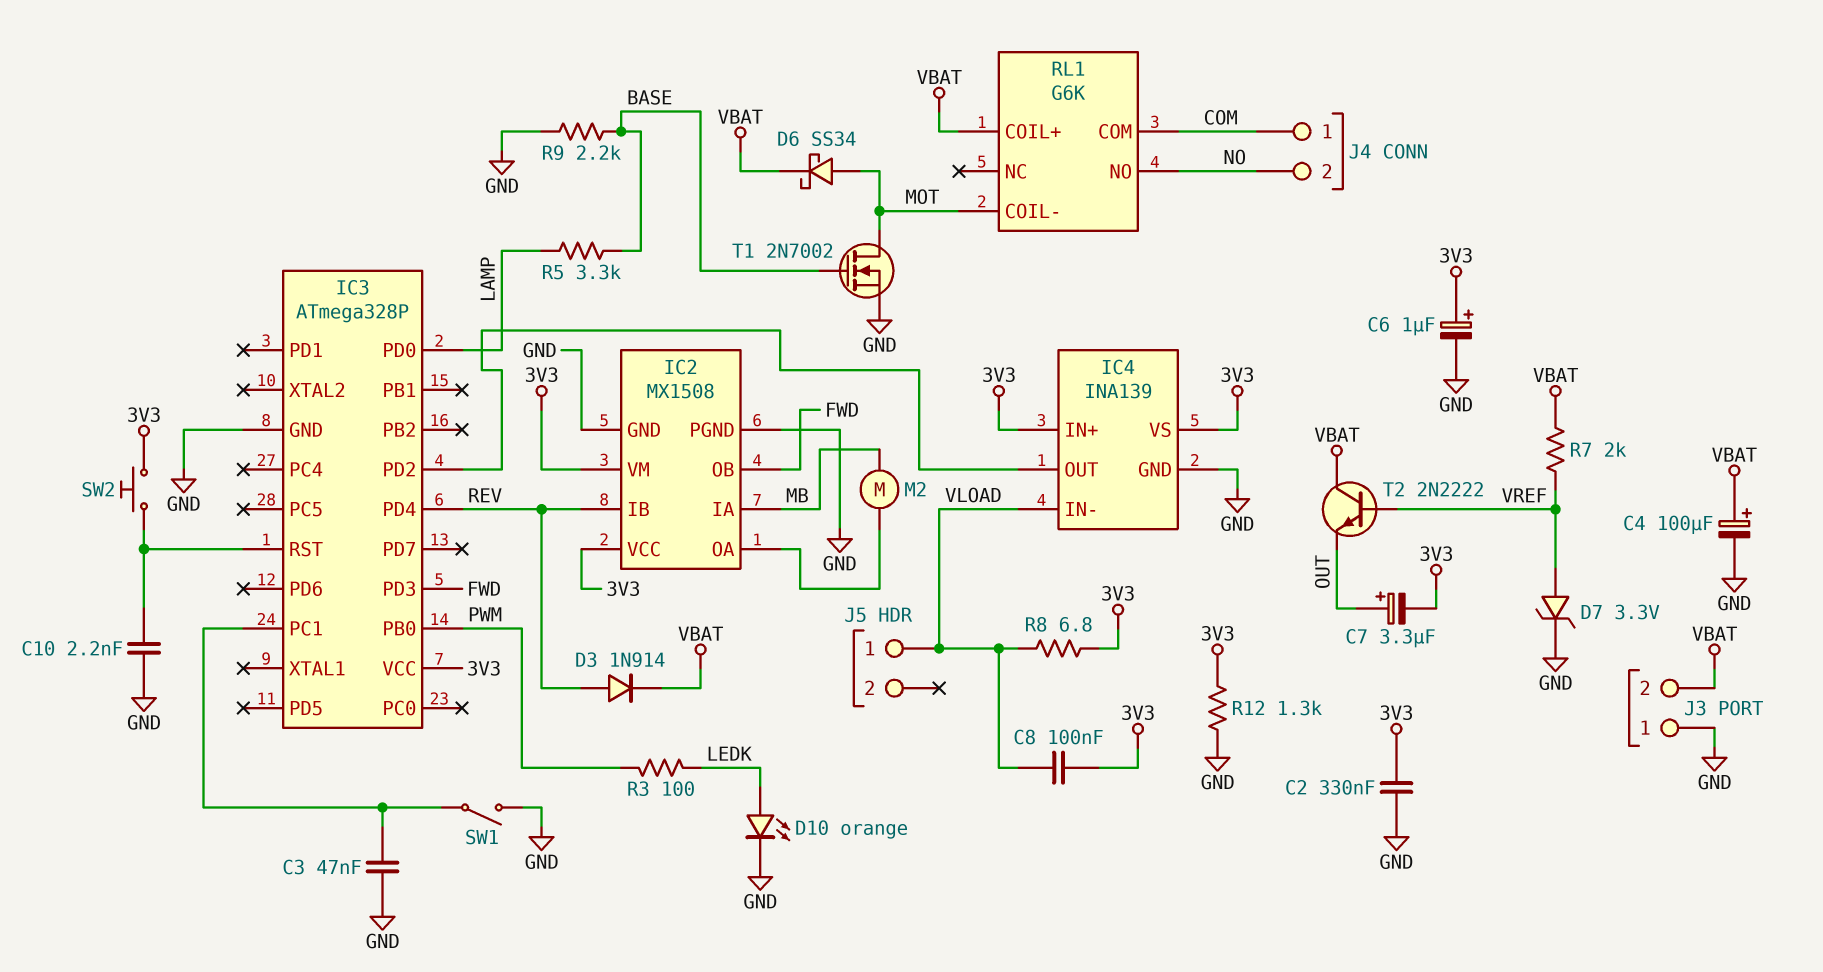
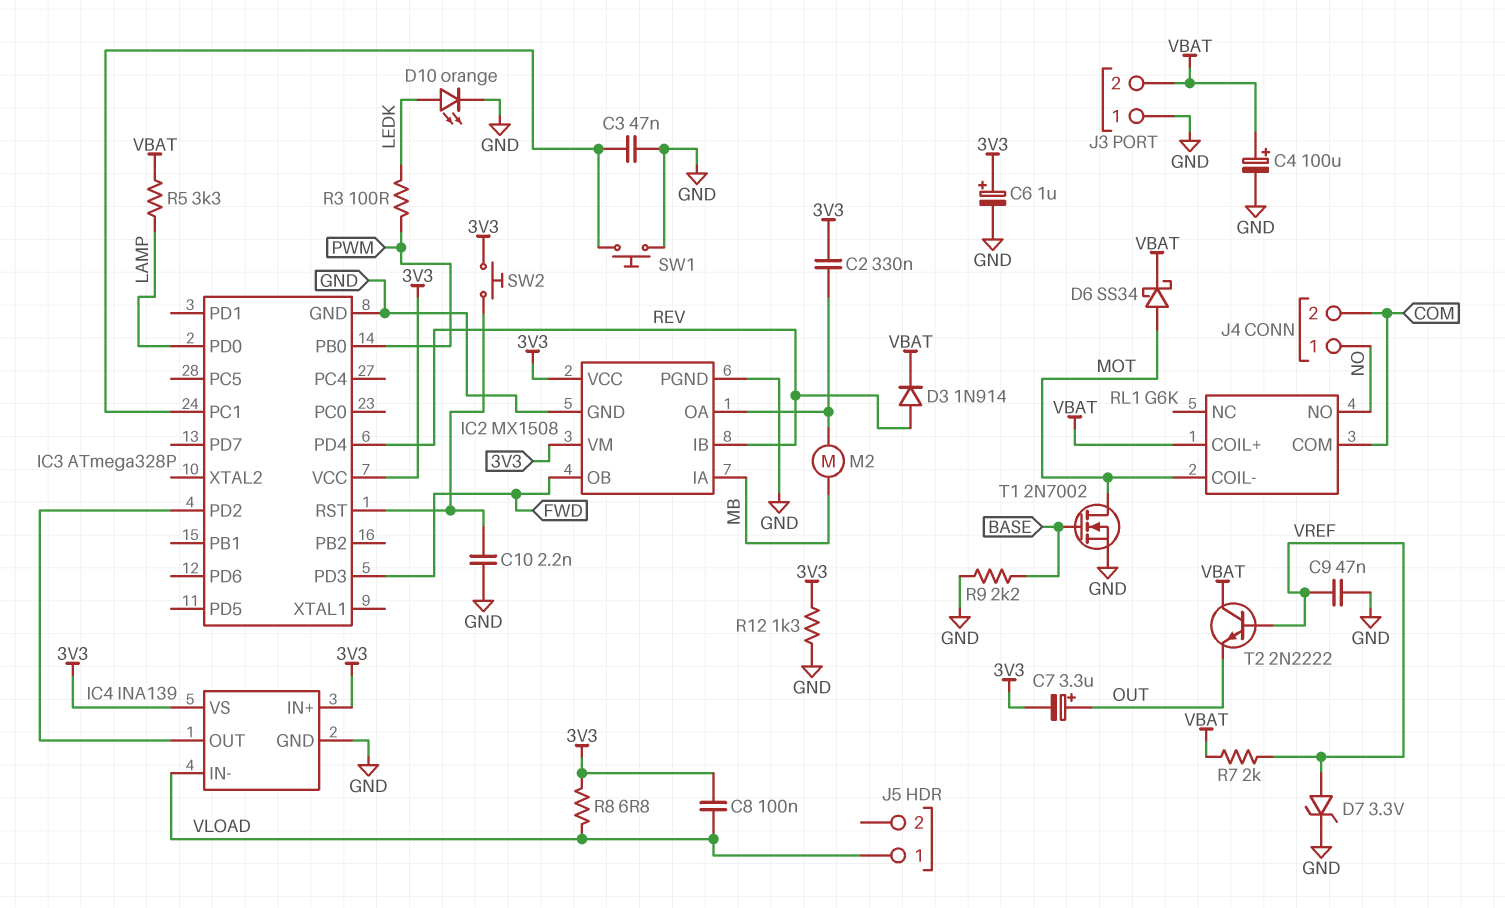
C2: 330nF (3V3, GND) -> 330nF (3V3, IC2/OA)
C9: none -> 47nF (GND, VREF)
J4 pin 1: COM -> NO
J4 pin 2: NO -> COM
R5: 3.3k (BASE, LAMP) -> 3.3k (LAMP, VBAT)
SW1: switch (GND, IC3/PC1) -> button (GND, IC3/PC1)

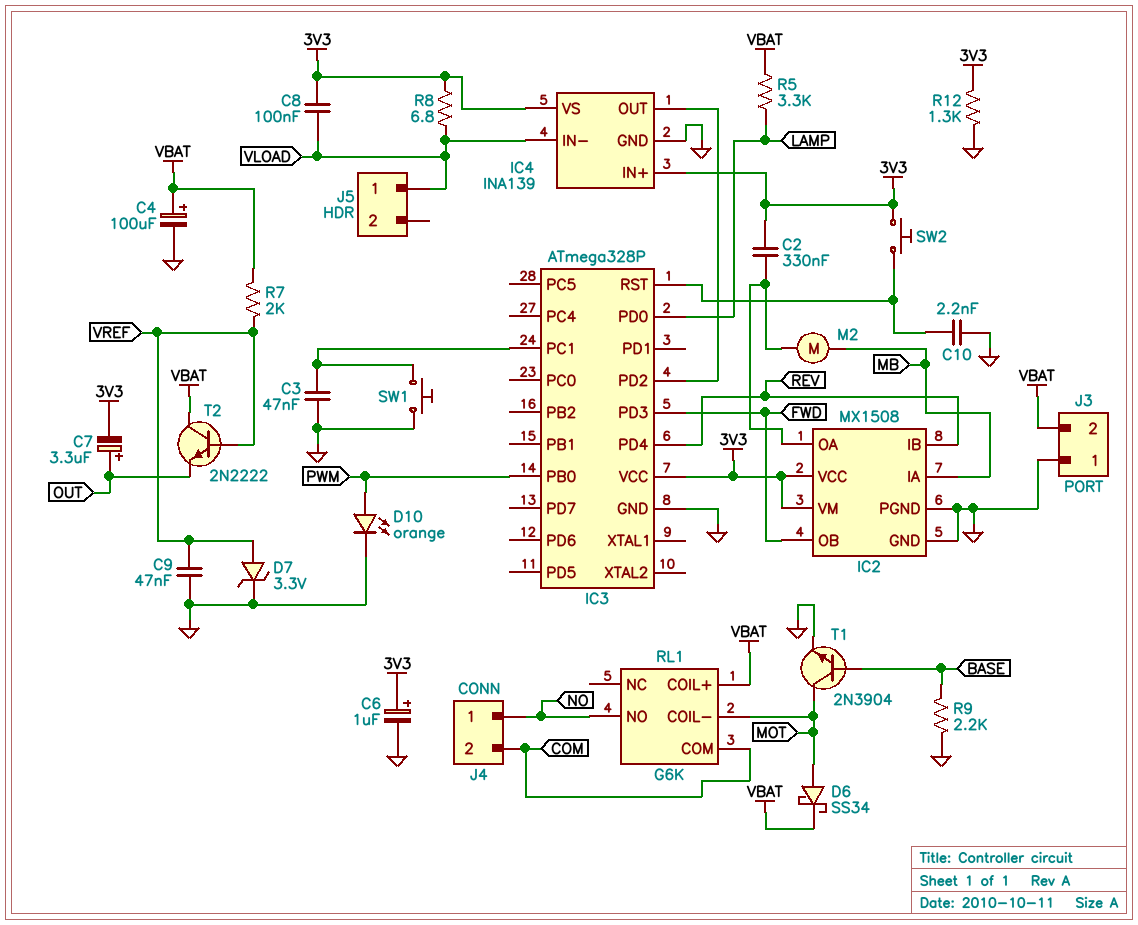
D3: diode 1N914 (A REV, K VBAT) -> none
D10: LED orange (A LEDK, K GND) -> LED orange (A PWM, K GND)
R3: 100 (LEDK, PWM) -> none
T1: NMOS 2N7002 (G BASE, D MOT, S GND) -> NPN 2N3904 (B BASE, C MOT, E GND)

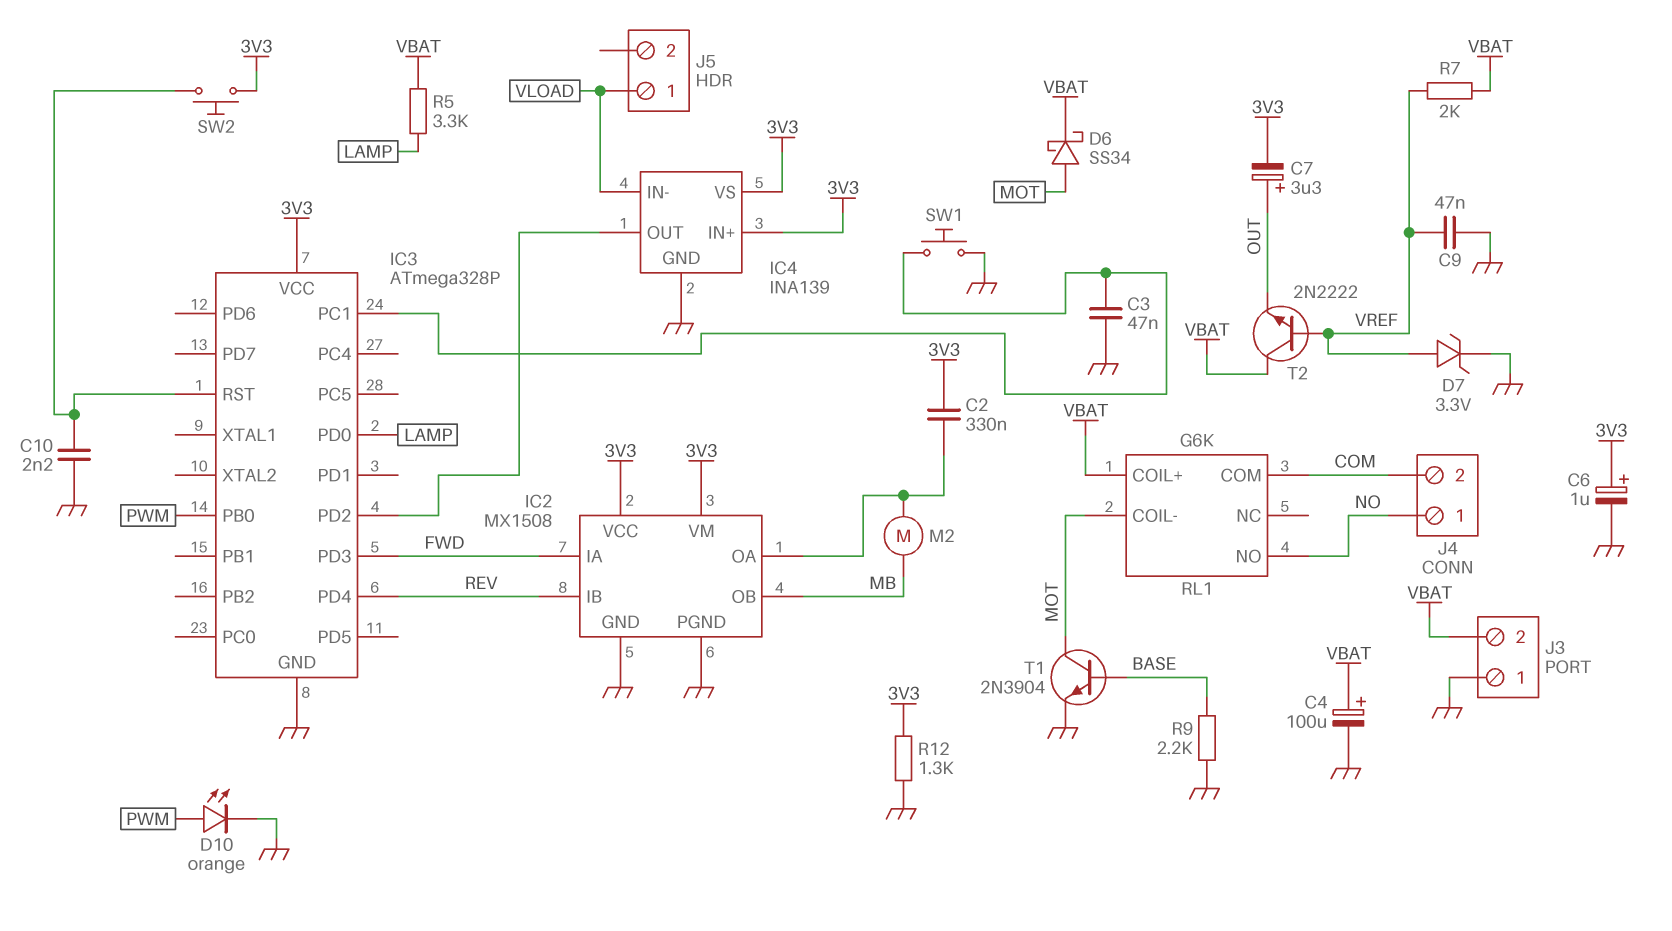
C8: 100nF (3V3, VLOAD) -> none
IC2 pin IA: MB -> FWD
IC2 pin OB: FWD -> MB
R8: 6.8 (3V3, VLOAD) -> none

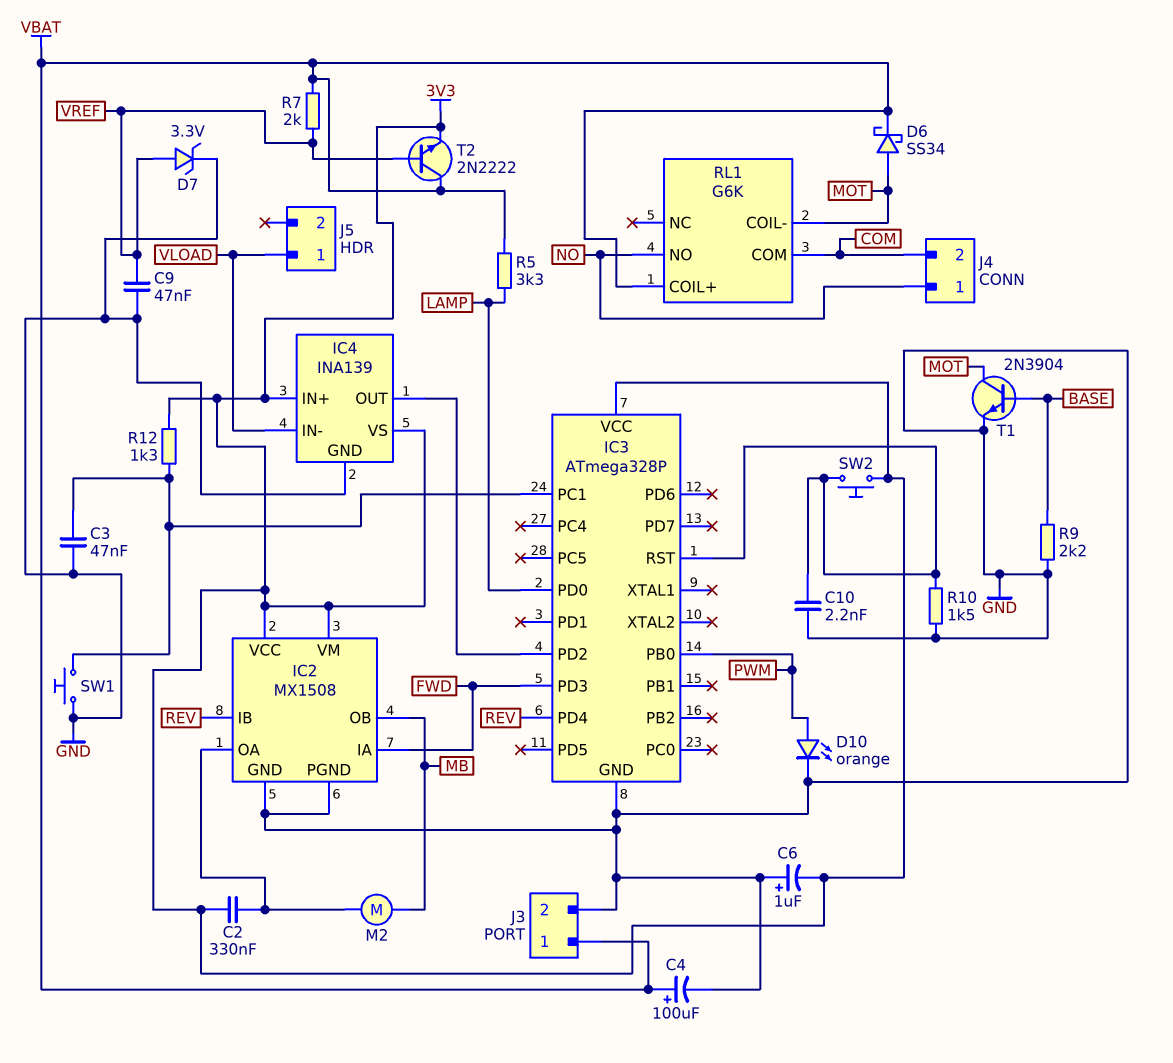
C6: 1uF (plus 3V3, minus GND) -> 1uF (plus GND, minus 3V3)
C7: 3.3uF (plus OUT, minus 3V3) -> none
J3 pin 1: GND -> VBAT
J3 pin 2: VBAT -> GND
R10: none -> 1.5k (GND, IC3/RST)
R12: 1.3k (3V3, GND) -> 1.3k (3V3, IC3/PC1)
T2: NPN 2N2222 (B VREF, C VBAT, E OUT) -> NPN 2N2222 (B VREF, C VBAT, E 3V3)

